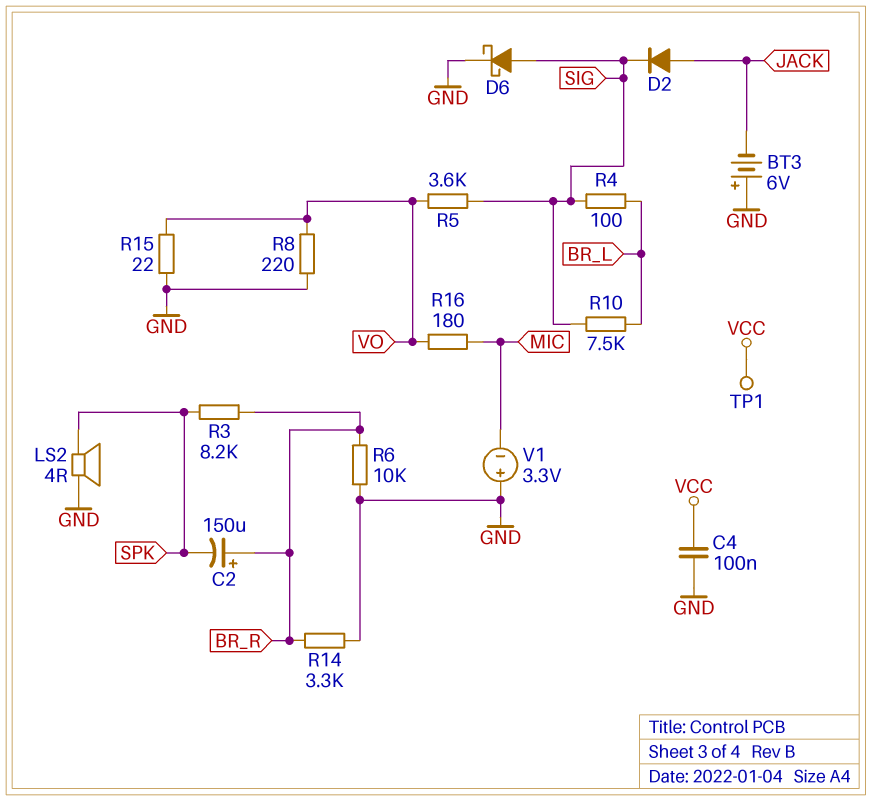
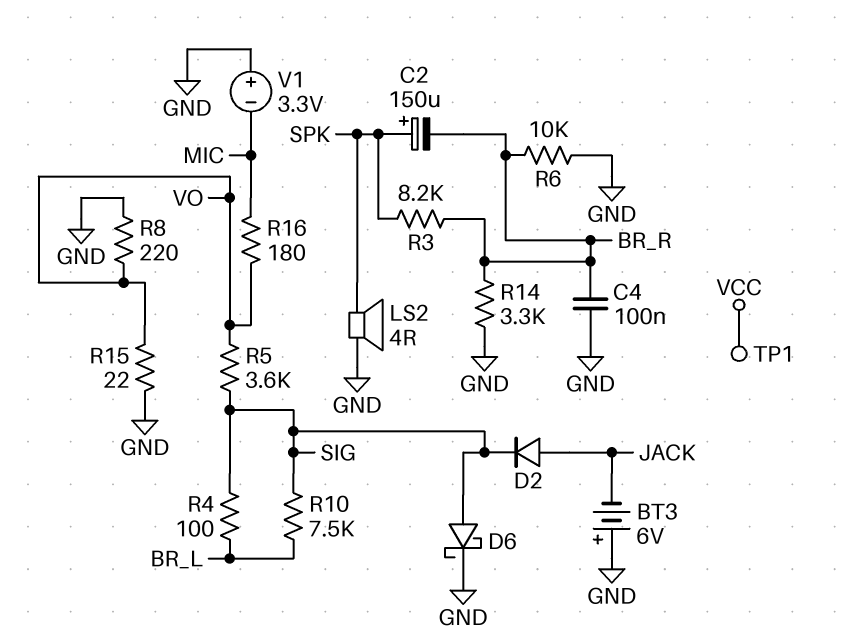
C2: 150uF (plus BR_R, minus SPK) -> 150uF (plus SPK, minus BR_R)
C4: 100nF (GND, VCC) -> 100nF (BR_R, GND)

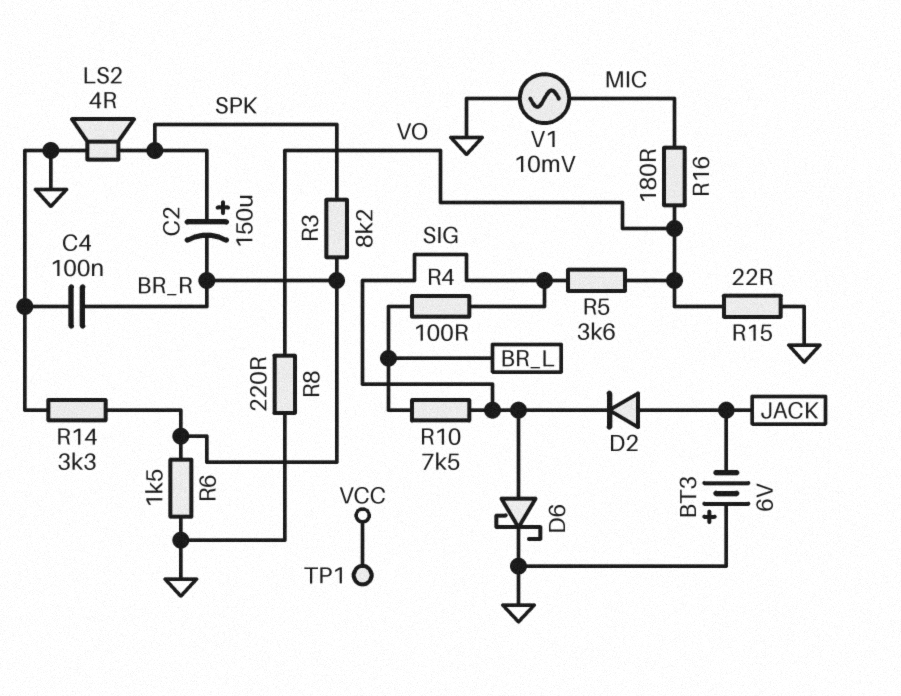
R6: 10k (BR_R, GND) -> 1.5k (BR_R, GND)
V1: 3.3V (plus GND, minus MIC) -> AC 10mV (GND, MIC)

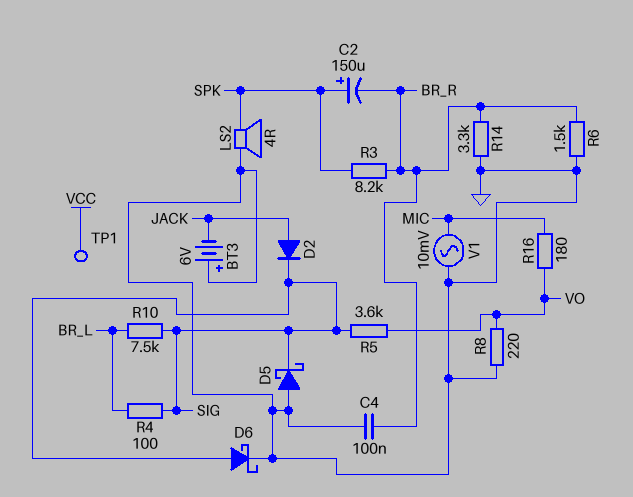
D5: none -> schottky (A GND, K SIG)
R15: 22 (GND, VO) -> none

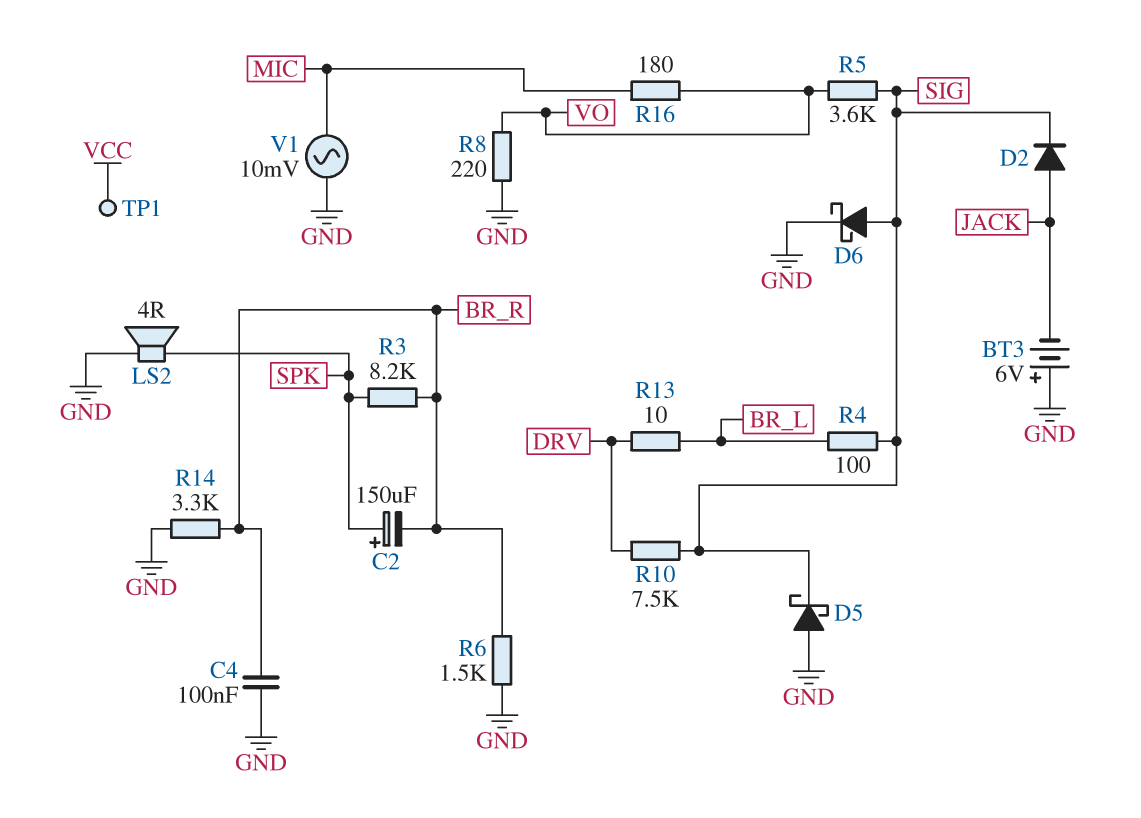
R10: 7.5k (BR_L, SIG) -> 7.5k (DRV, SIG)
R13: none -> 10 (BR_L, DRV)

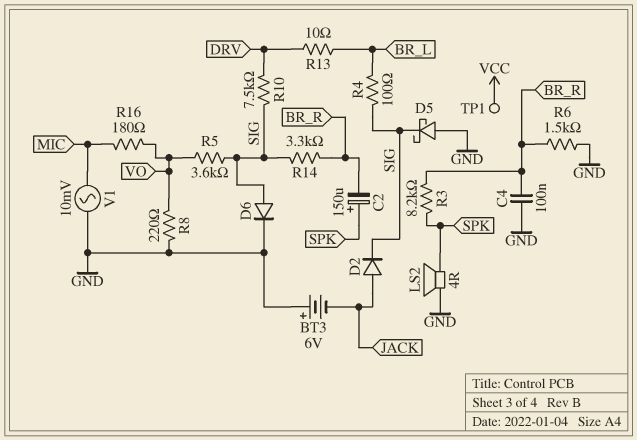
D6: schottky (A SIG, K GND) -> diode (A SIG, K GND)
R14: 3.3k (BR_R, GND) -> 3.3k (BR_R, SIG)

